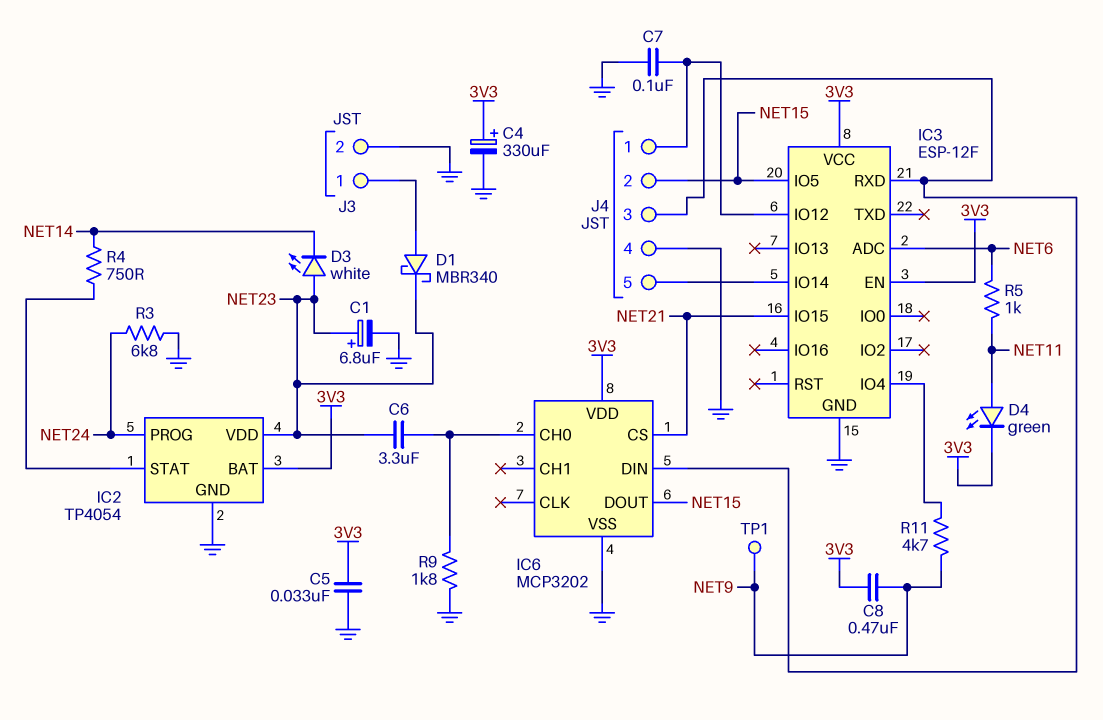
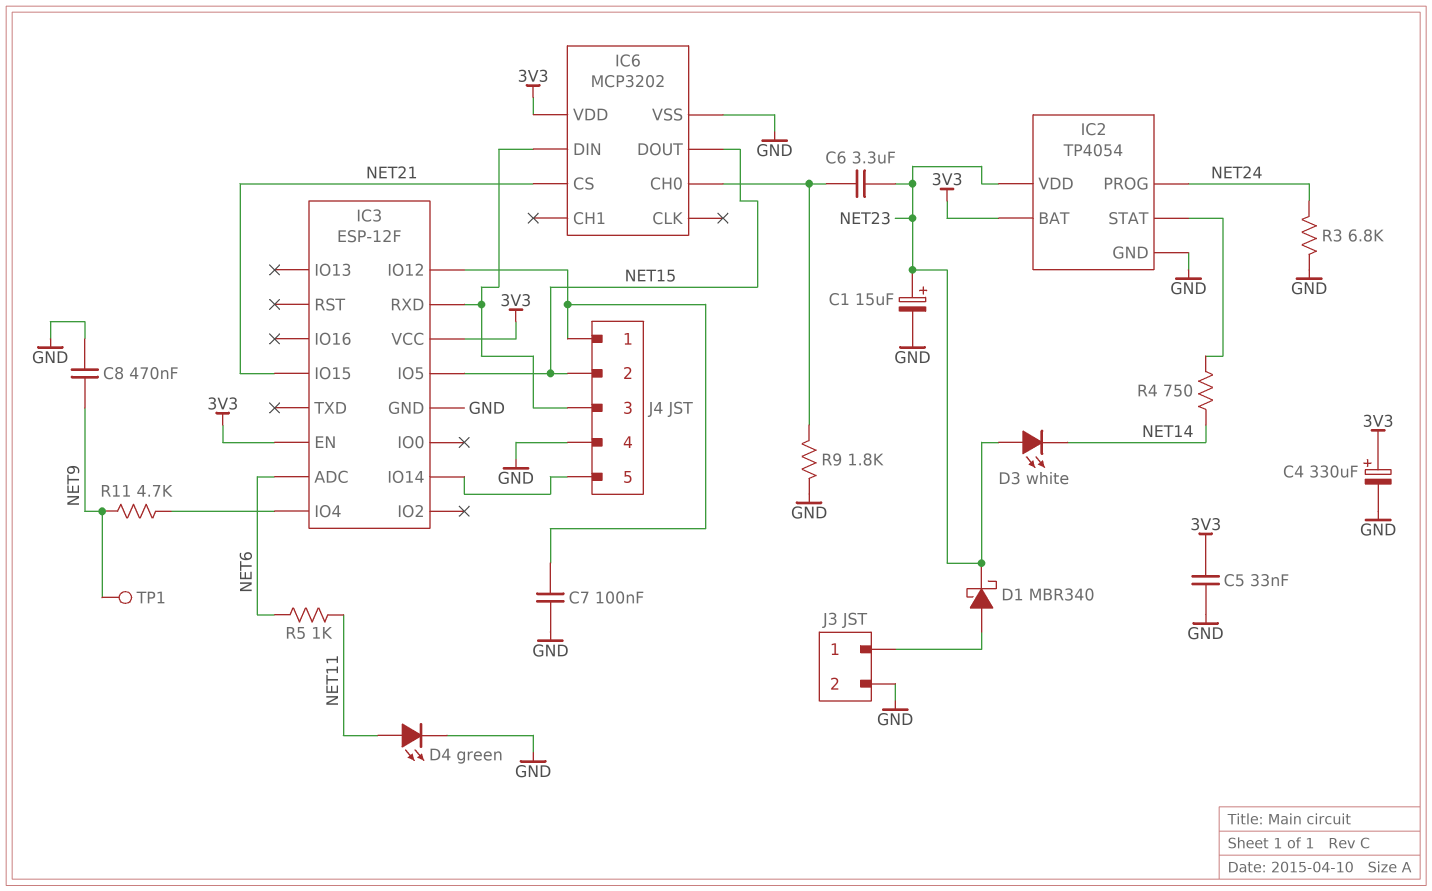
C1: 6.8uF (plus NET23, minus GND) -> 15uF (plus NET23, minus GND)
C8: 470nF (3V3, NET9) -> 470nF (GND, NET9)
D4: LED green (A NET11, K 3V3) -> LED green (A NET11, K GND)

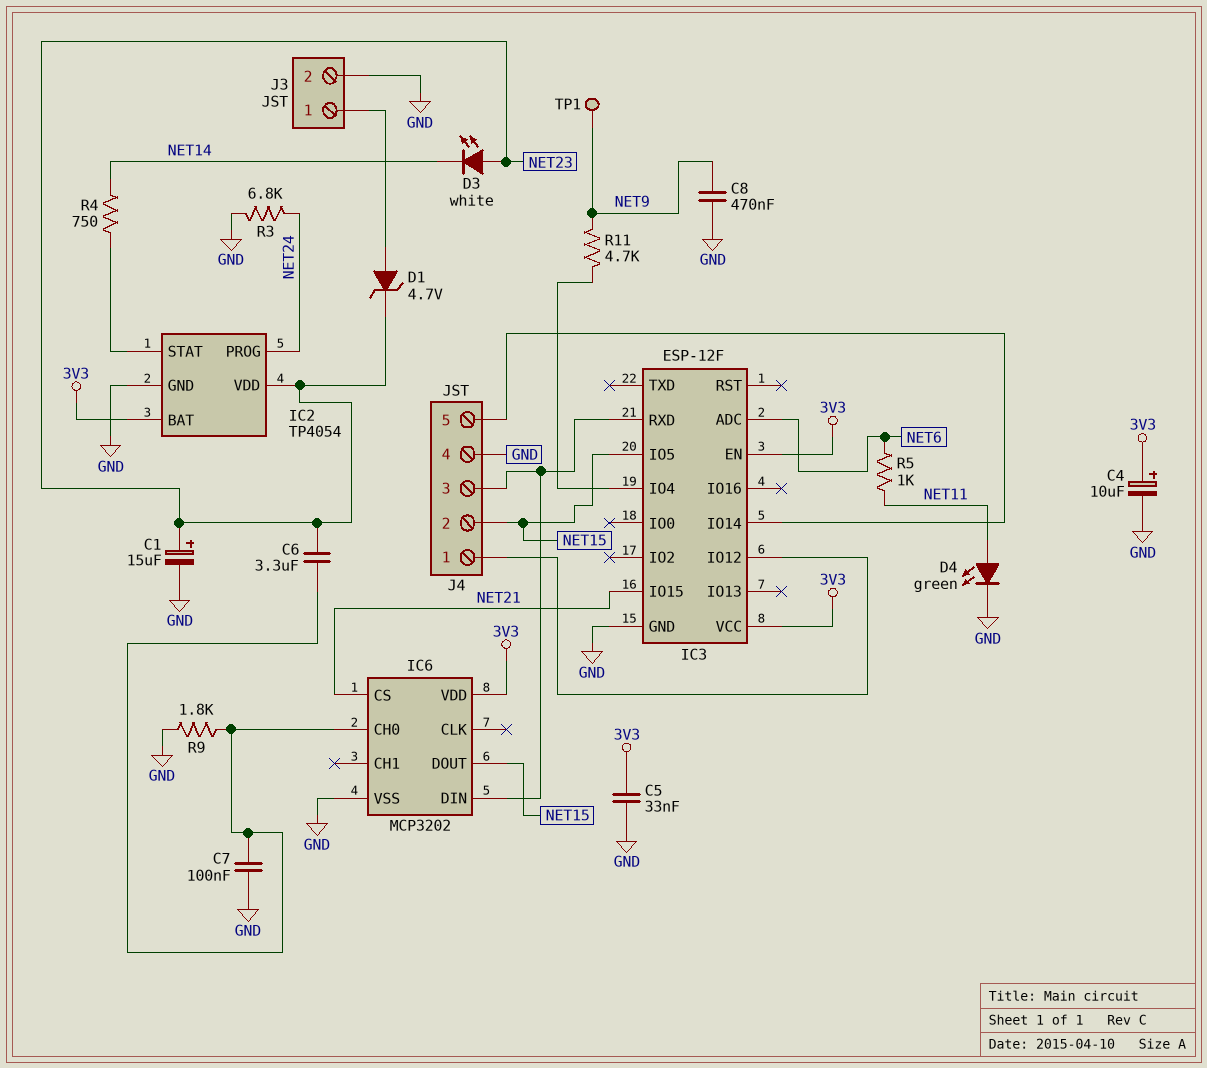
C4: 330uF (plus 3V3, minus GND) -> 10uF (plus 3V3, minus GND)
C7: 100nF (GND, IC3/IO12) -> 100nF (GND, IC6/CH0)
D1: schottky MBR340 (A J3/1, K NET23) -> zener 4.7V (A J3/1, K NET23)

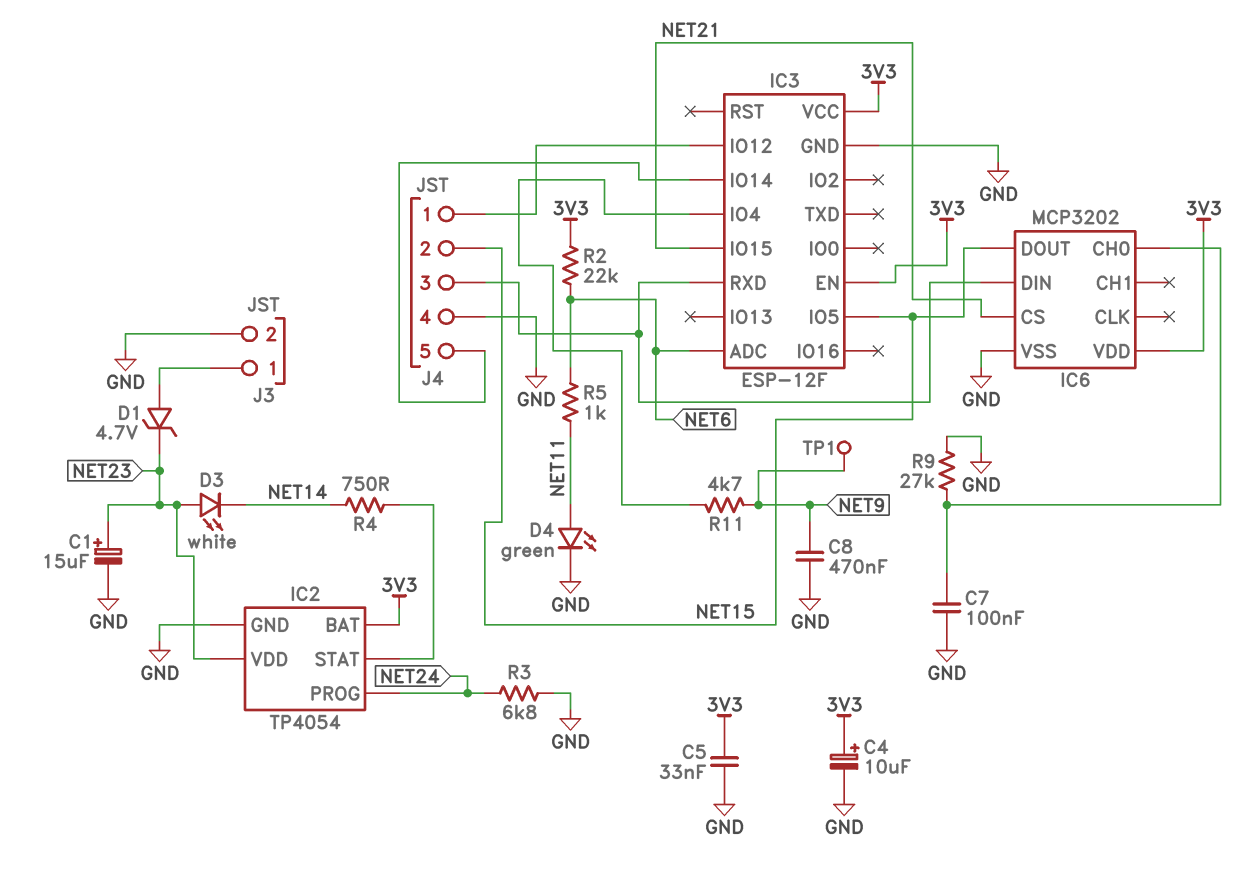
C6: 3.3uF (IC6/CH0, NET23) -> none
R2: none -> 22k (3V3, NET6)
R9: 1.8k (GND, IC6/CH0) -> 27k (GND, IC6/CH0)

